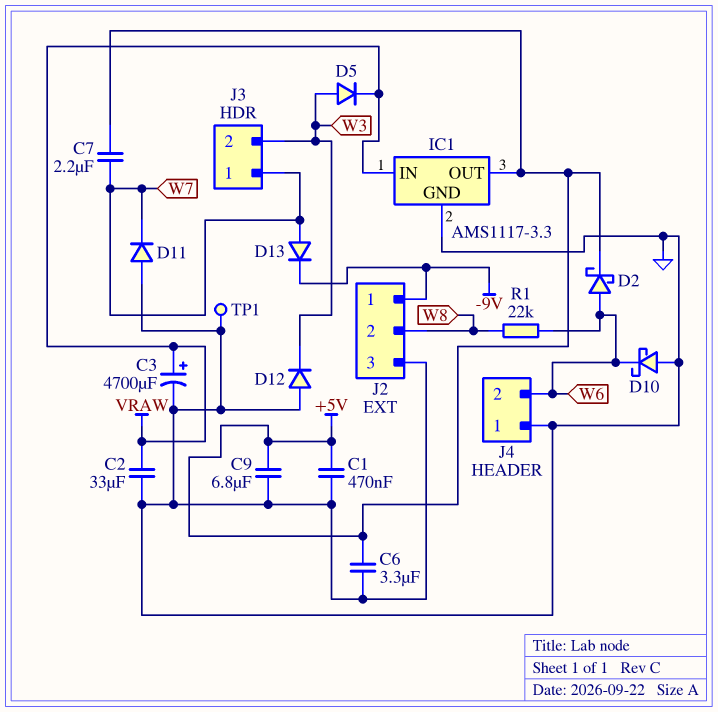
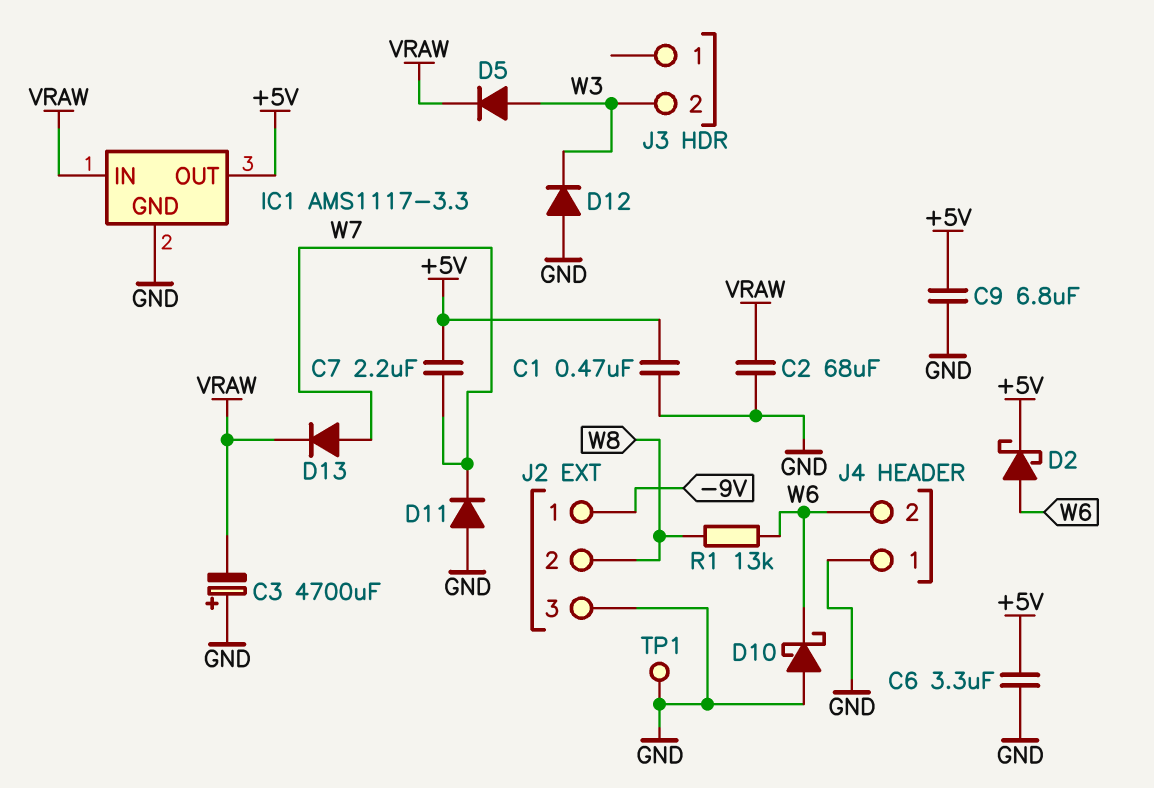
C2: 33uF (GND, VRAW) -> 68uF (GND, VRAW)
C3: 4700uF (plus VRAW, minus GND) -> 4700uF (plus GND, minus VRAW)
D13: diode (A W7, K -9V) -> diode (A W7, K VRAW)
J3 pin 1: W7 -> none
R1: 22k (W6, W8) -> 13k (W6, W8)

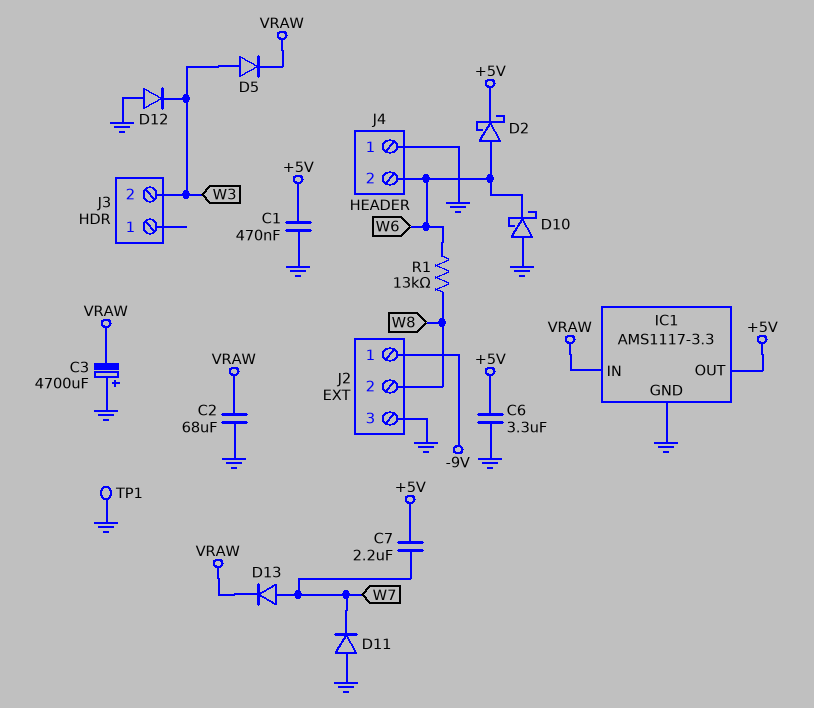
C9: 6.8uF (+5V, GND) -> none

